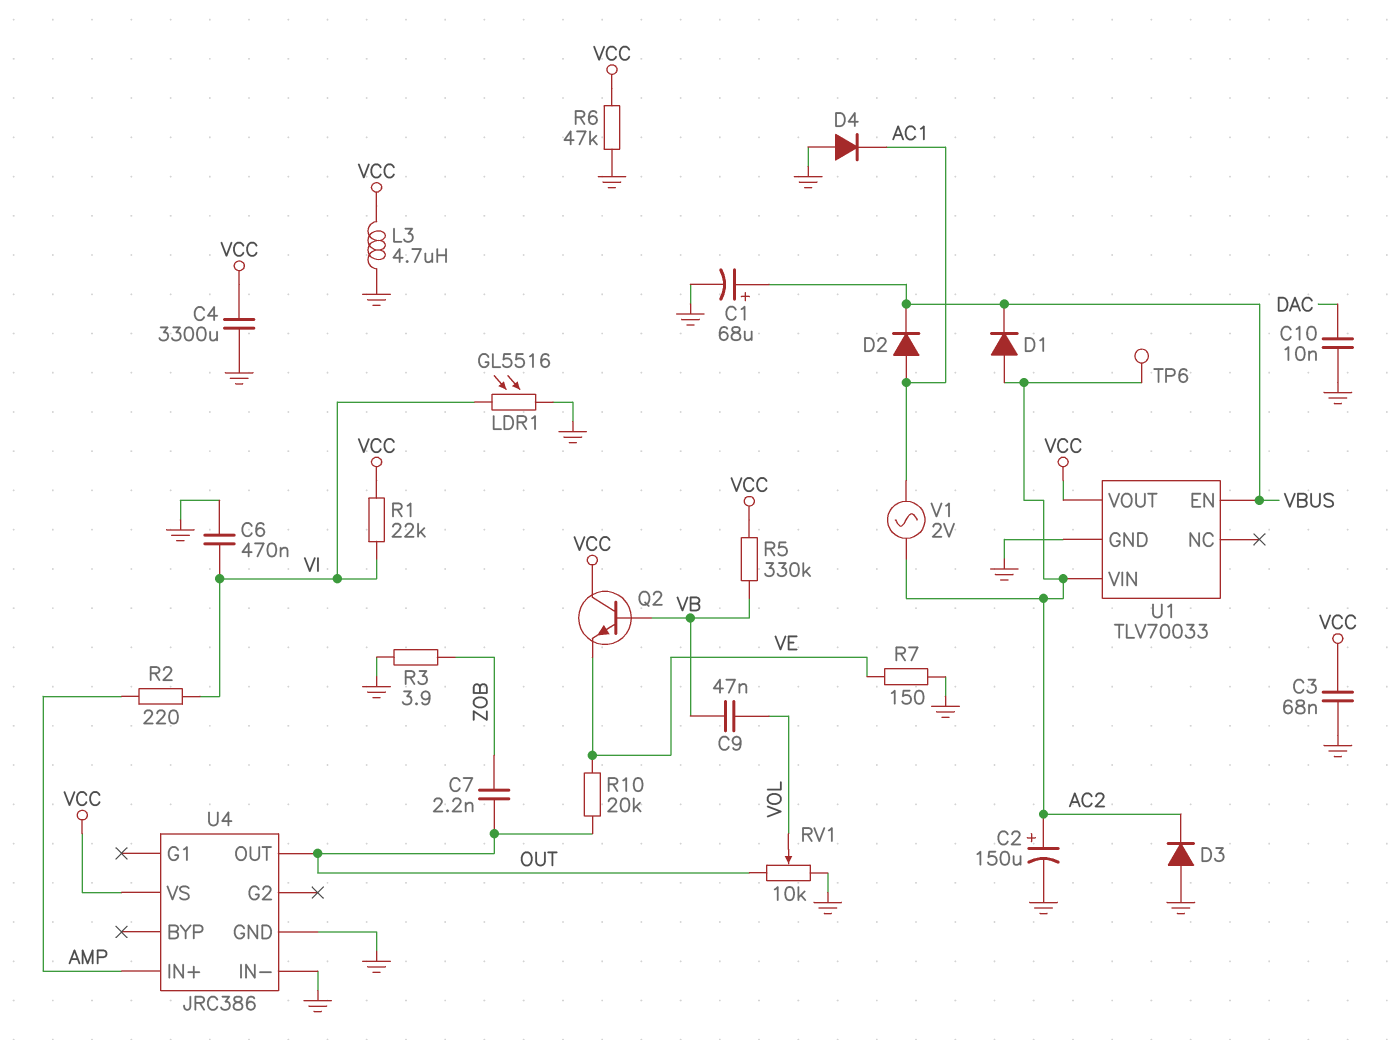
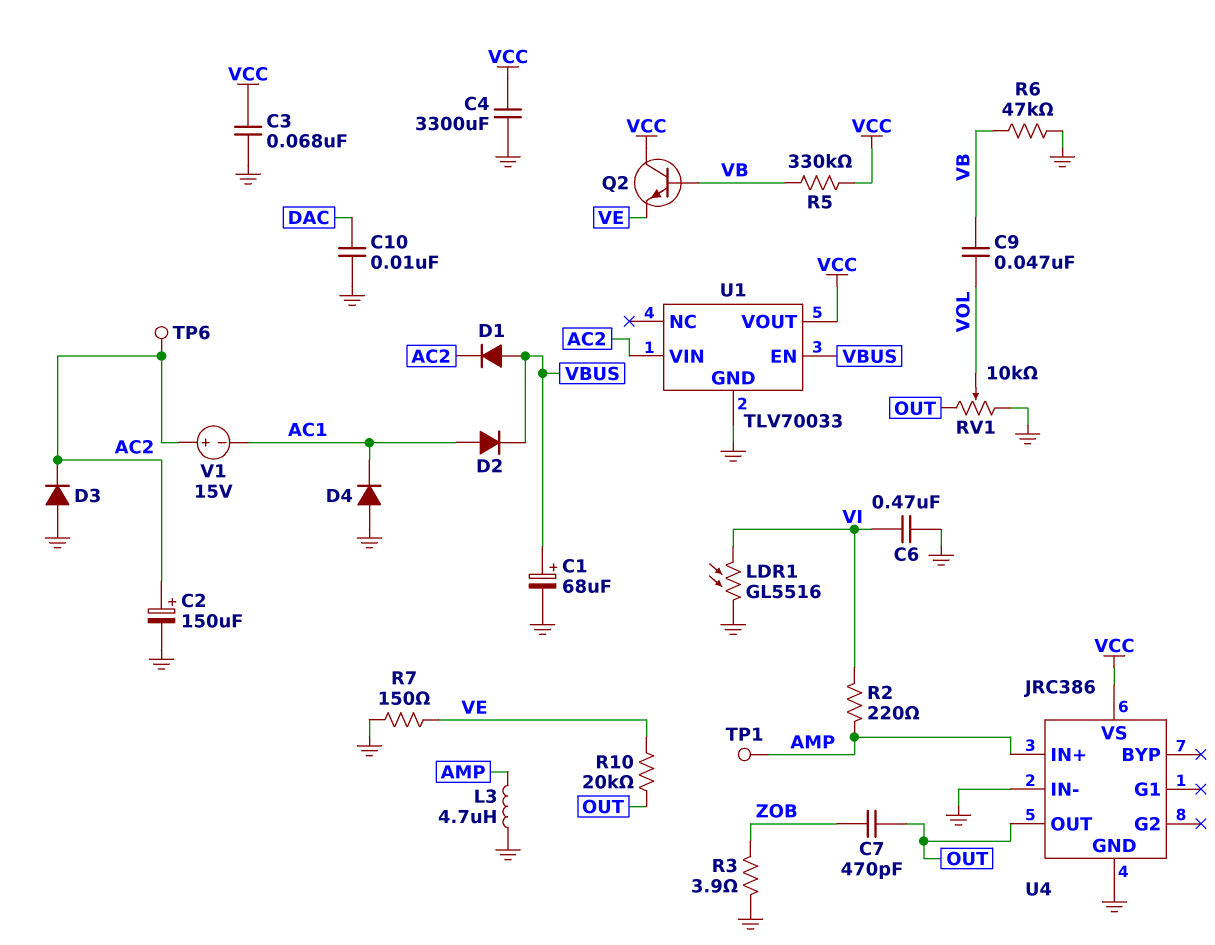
C7: 2.2nF (OUT, ZOB) -> 470pF (OUT, ZOB)
D1: diode (A AC2, K VBUS) -> diode (A VBUS, K AC2)
L3: 4.7uH (GND, VCC) -> 4.7uH (AMP, GND)
R1: 22k (VCC, VI) -> none
R6: 47k (GND, VCC) -> 47k (GND, VB)
TP1: none -> test point (AMP)
V1: AC 2V (AC1, AC2) -> 15V (plus AC2, minus AC1)

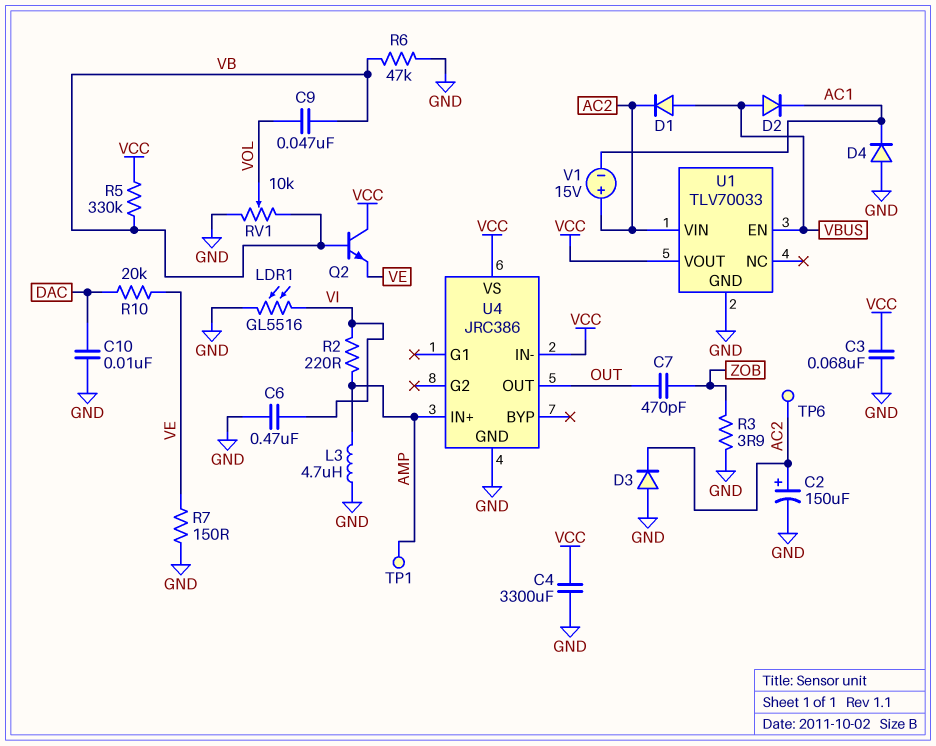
C1: 68uF (plus VBUS, minus GND) -> none
D2: diode (A AC1, K VBUS) -> diode (A VBUS, K AC1)
R10: 20k (OUT, VE) -> 20k (DAC, VE)
RV1: 10k (GND, OUT, wiper VOL) -> 10k (GND, VB, wiper VOL)
U4 pin IN-: GND -> VCC

